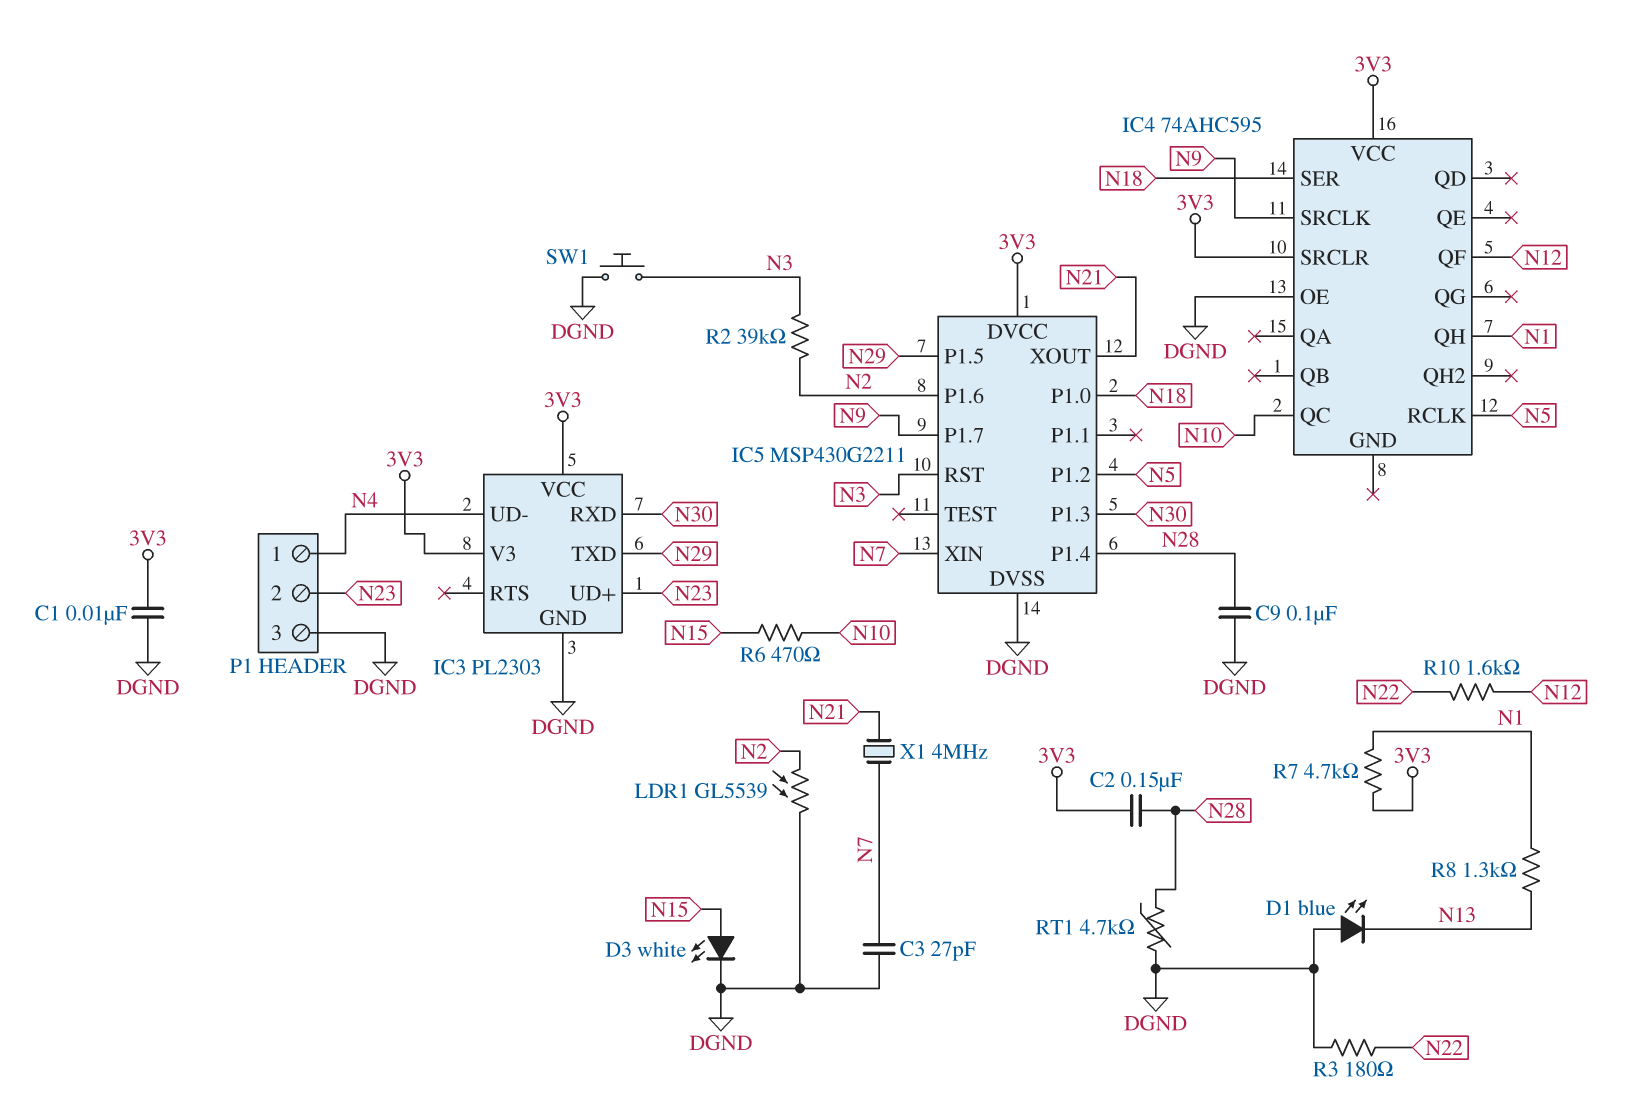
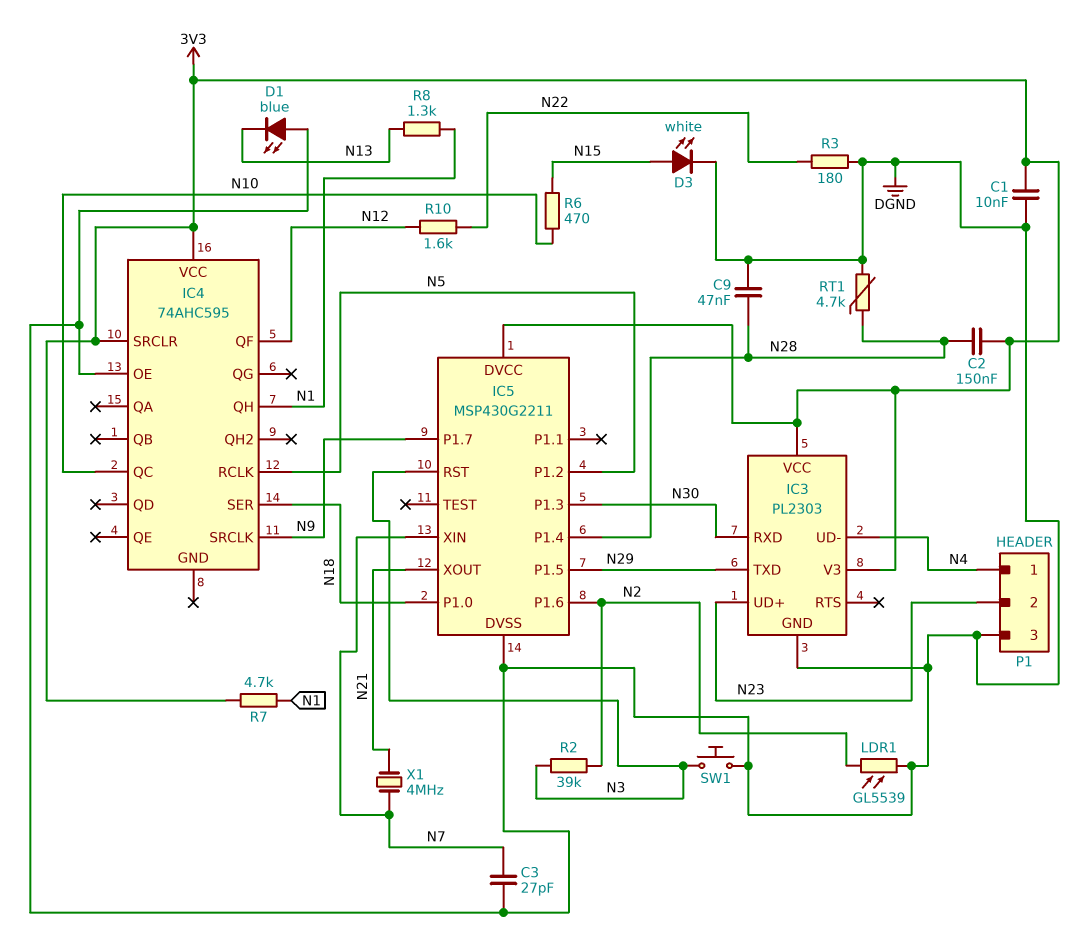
C9: 100nF (DGND, N28) -> 47nF (DGND, N28)

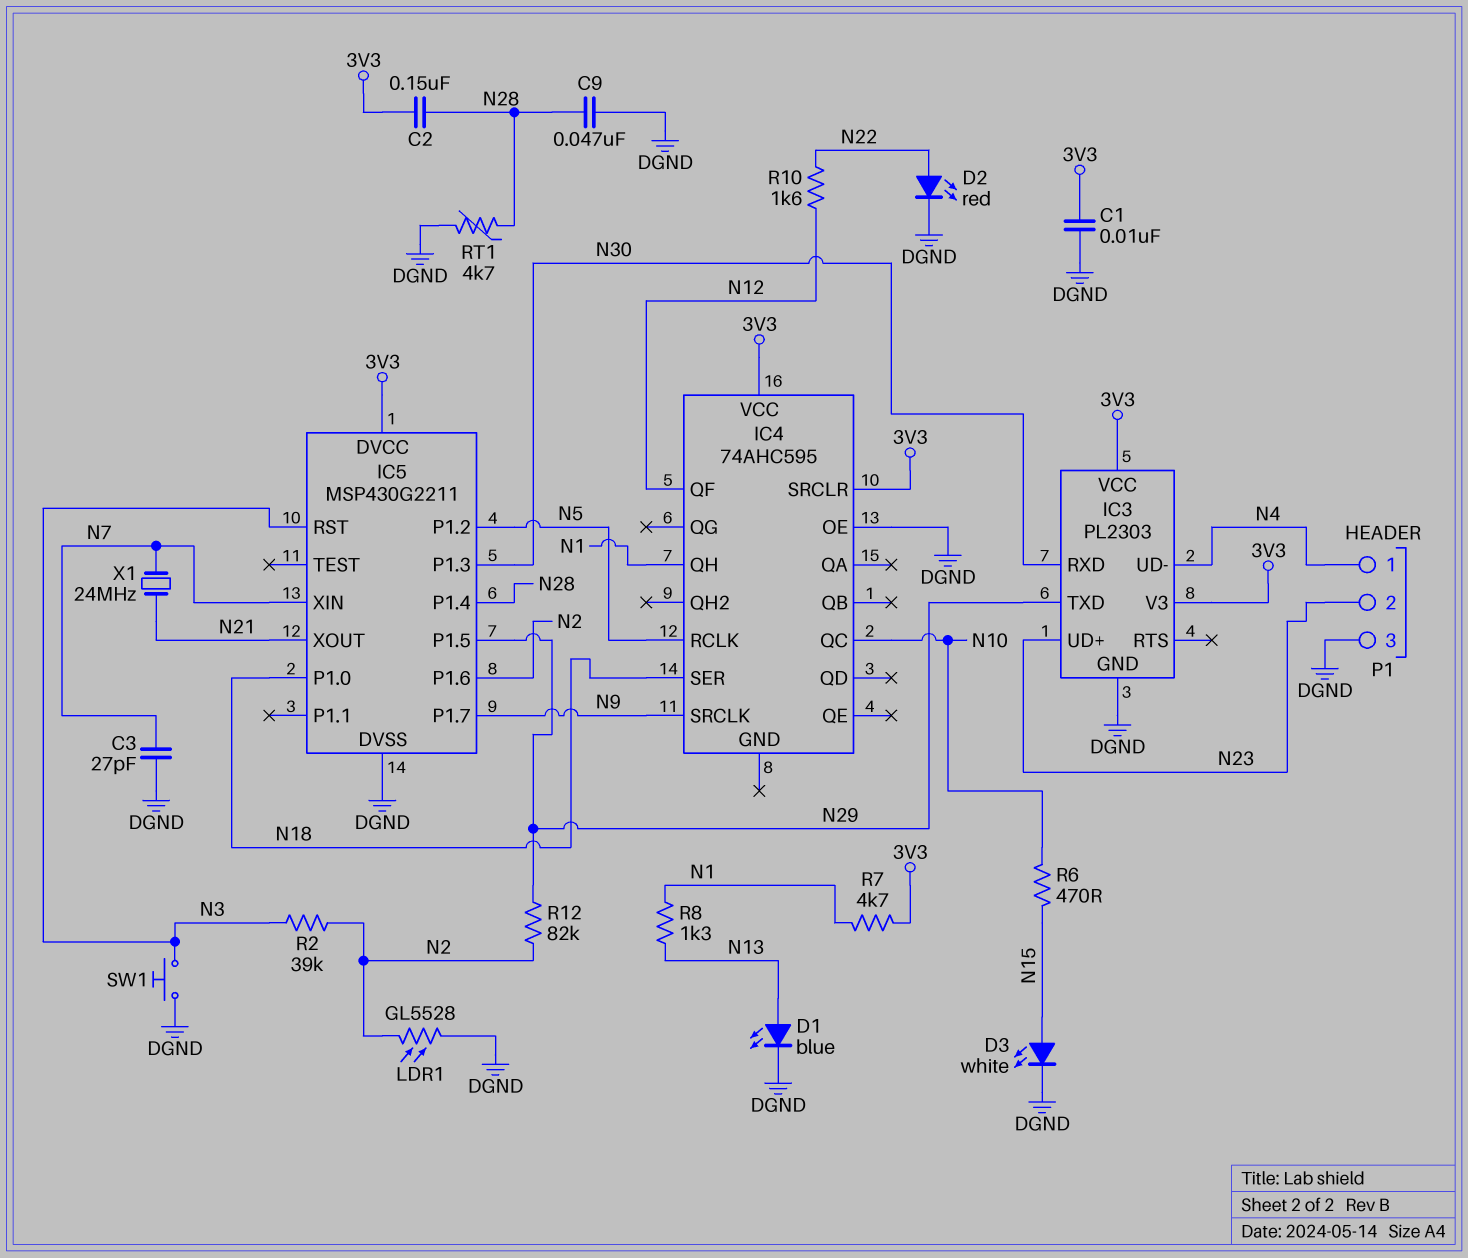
D1: LED blue (A DGND, K N13) -> LED blue (A N13, K DGND)
D2: none -> LED red (A N22, K DGND)
LDR1: GL5539 (DGND, N2) -> GL5528 (DGND, N2)
R3: 180 (DGND, N22) -> none
R12: none -> 82k (N2, N29)
X1: 4MHz (N7, N21) -> 24MHz (N7, N21)

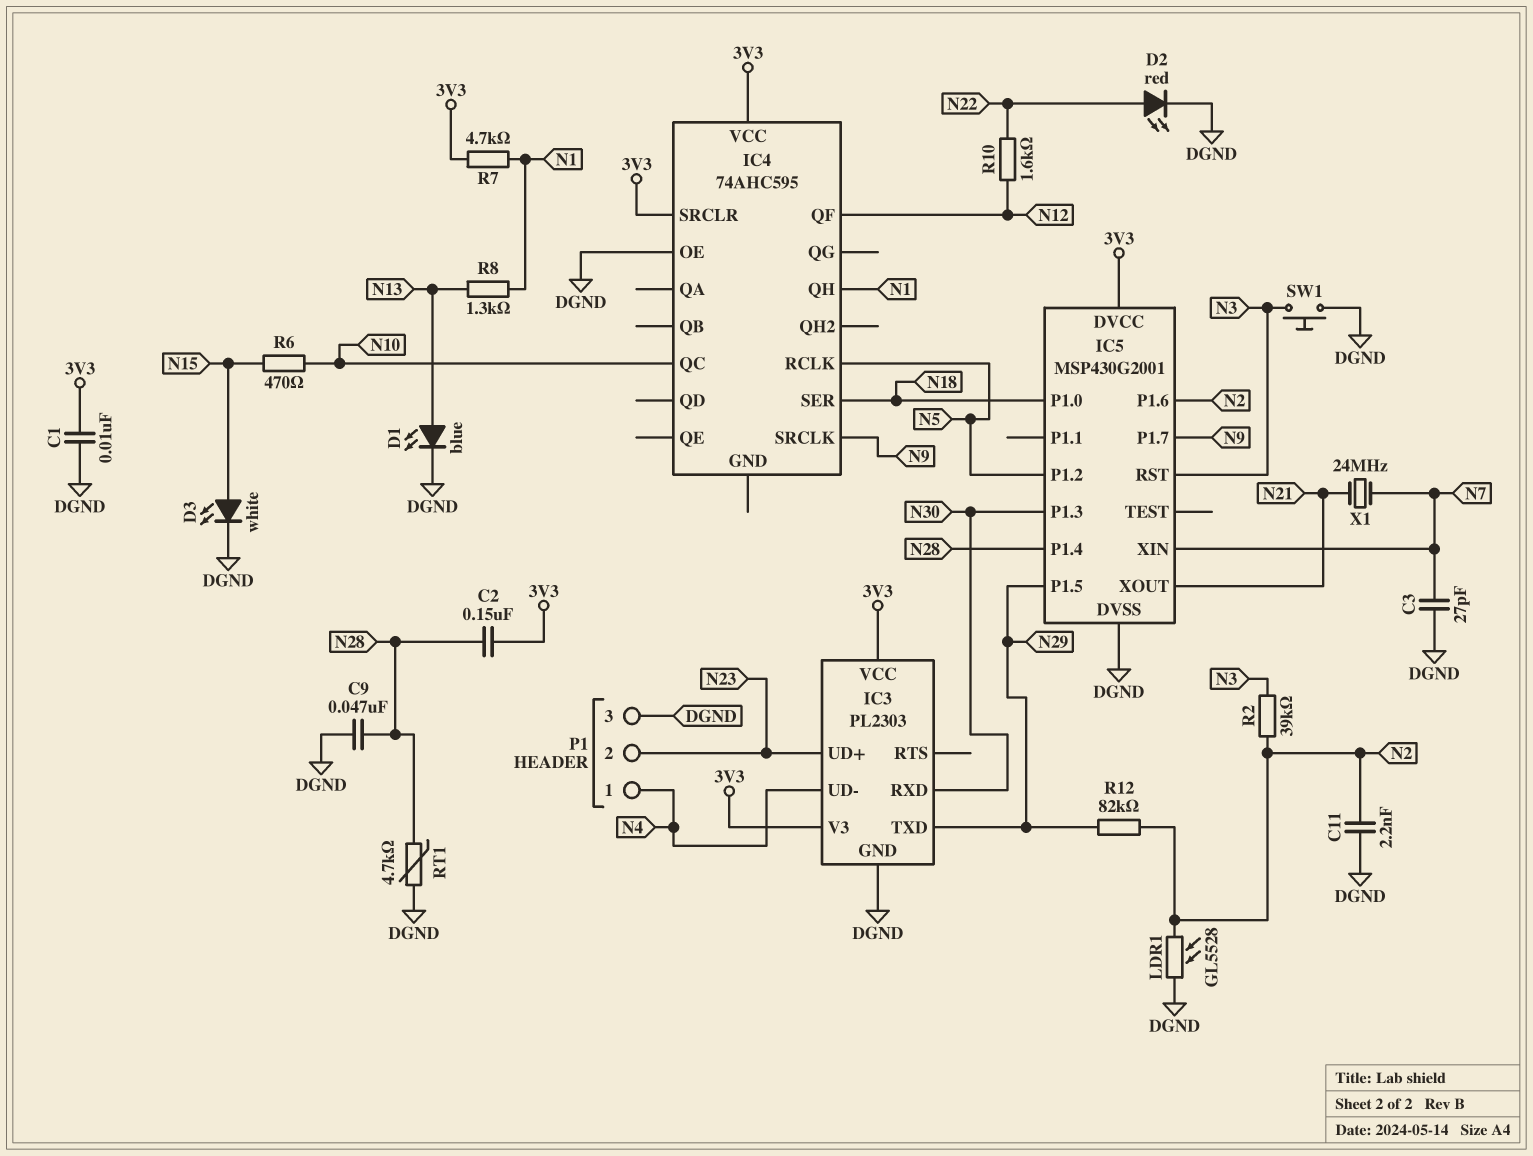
C11: none -> 2.2nF (DGND, N2)
IC5: MSP430G2211 -> MSP430G2001

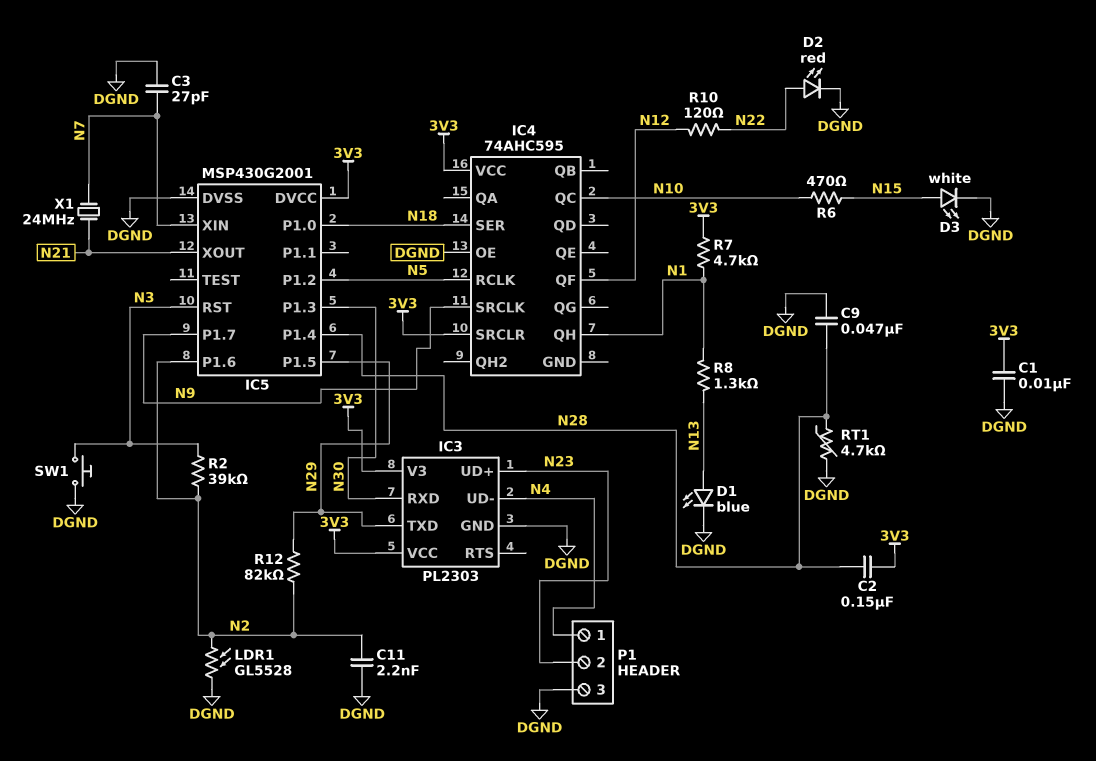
R10: 1.6k (N12, N22) -> 120 (N12, N22)

